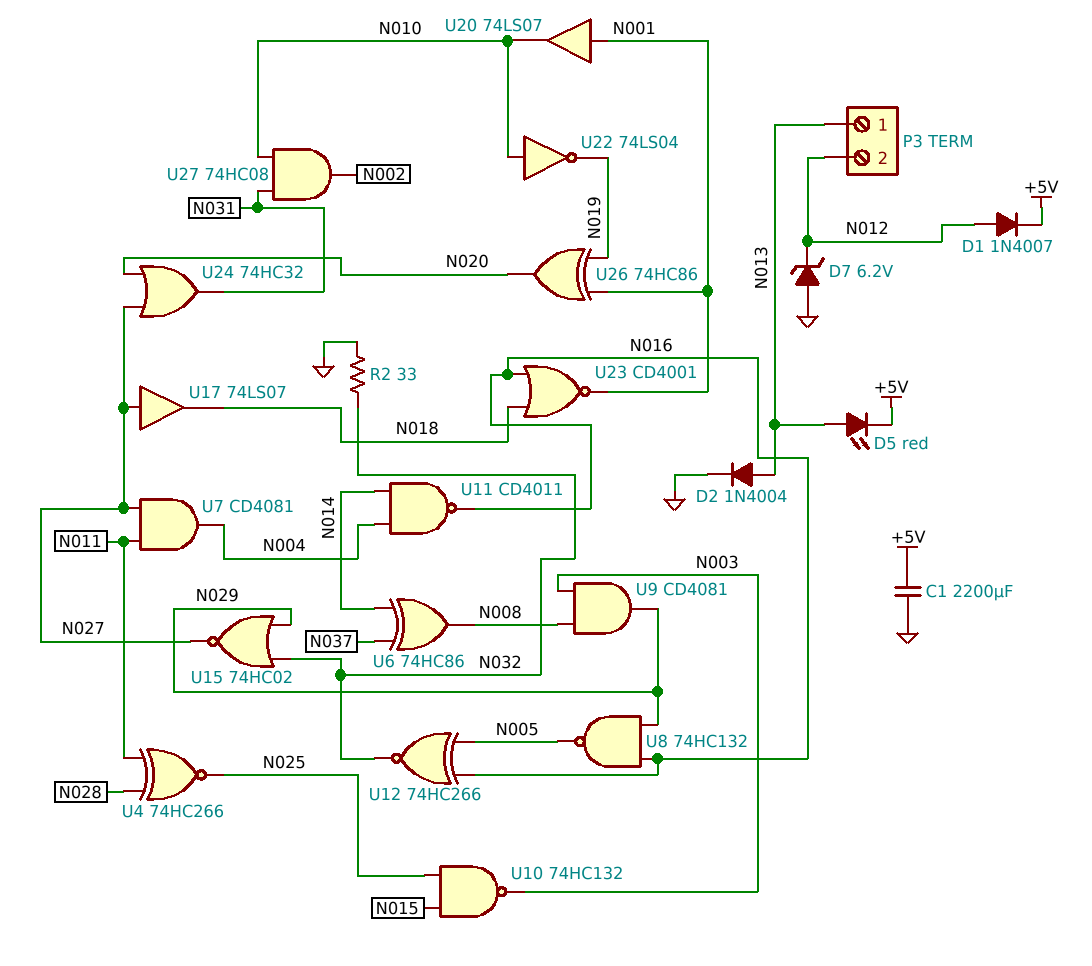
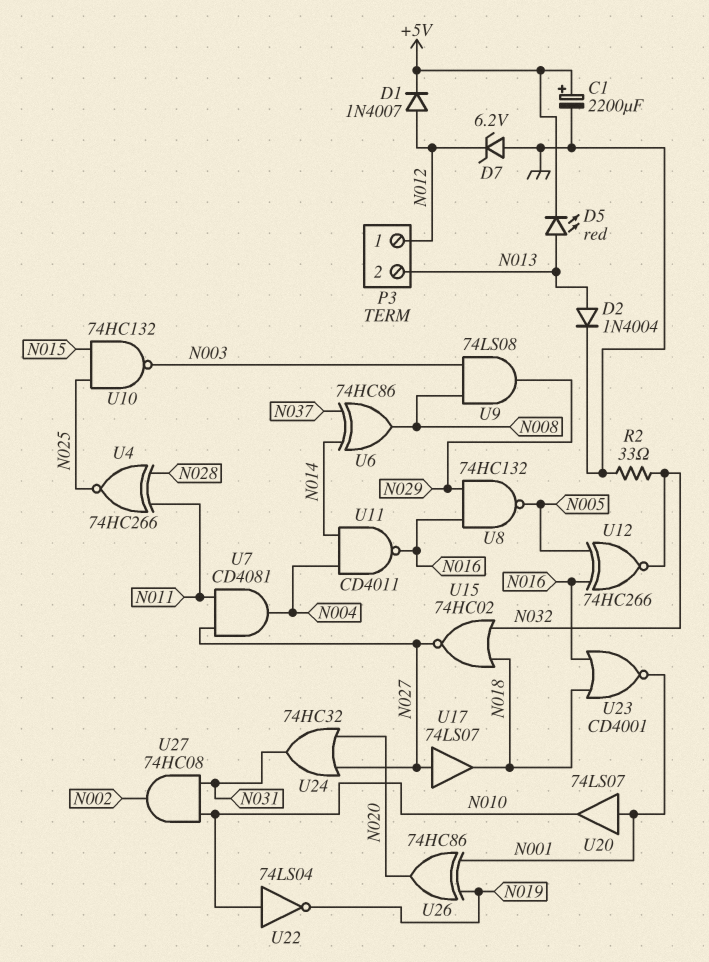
C1: 2200uF (+5V, GND) -> 2200uF (plus +5V, minus GND)
P3 pin 1: N013 -> N012
P3 pin 2: N012 -> N013
U9: AND CD4081 (in N003, in N008, out N029) -> AND 74LS08 (in N003, in N008, out N029)
U15: NOR 74HC02 (in N029, in N032, out N027) -> NOR 74HC02 (in N018, in N032, out N027)

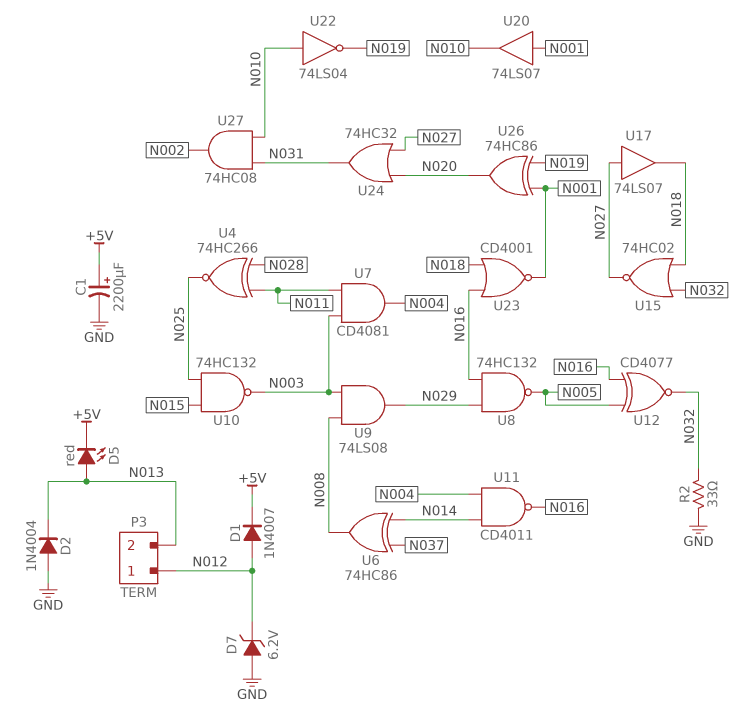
D2: diode 1N4004 (A N013, K GND) -> diode 1N4004 (A GND, K N013)
U7: AND CD4081 (in N011, in N027, out N004) -> AND CD4081 (in N003, in N011, out N004)
U12: XNOR 74HC266 (in N005, in N016, out N032) -> XNOR CD4077 (in N005, in N016, out N032)

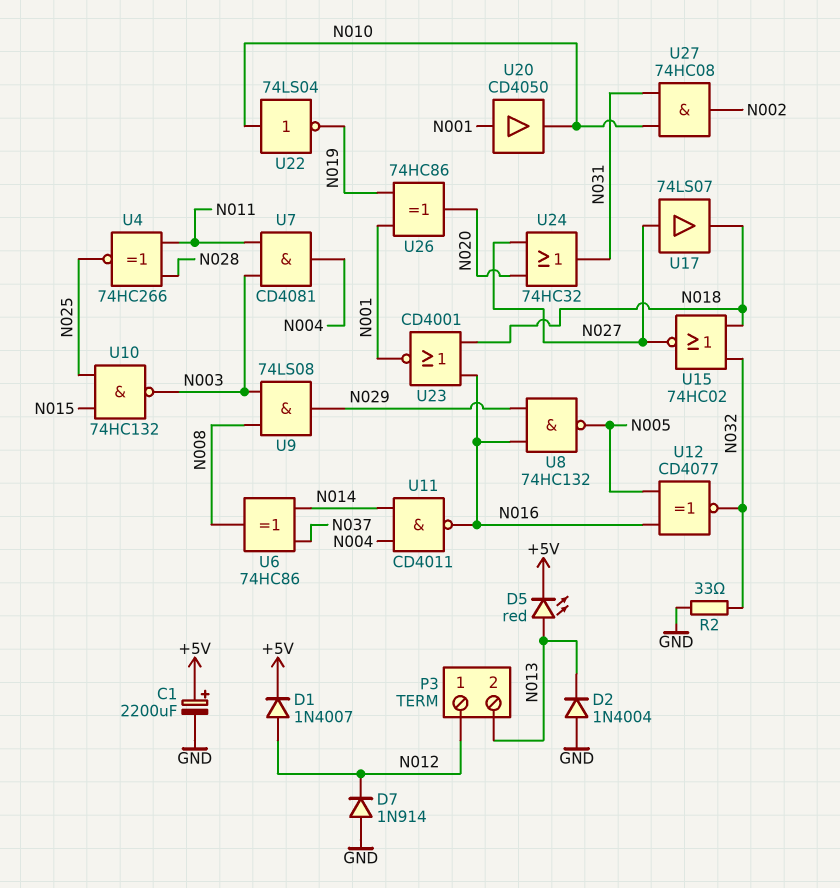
D7: zener 6.2V (A GND, K N012) -> diode 1N914 (A GND, K N012)
U20: buffer 74LS07 (in N001, out N010) -> buffer CD4050 (in N001, out N010)

